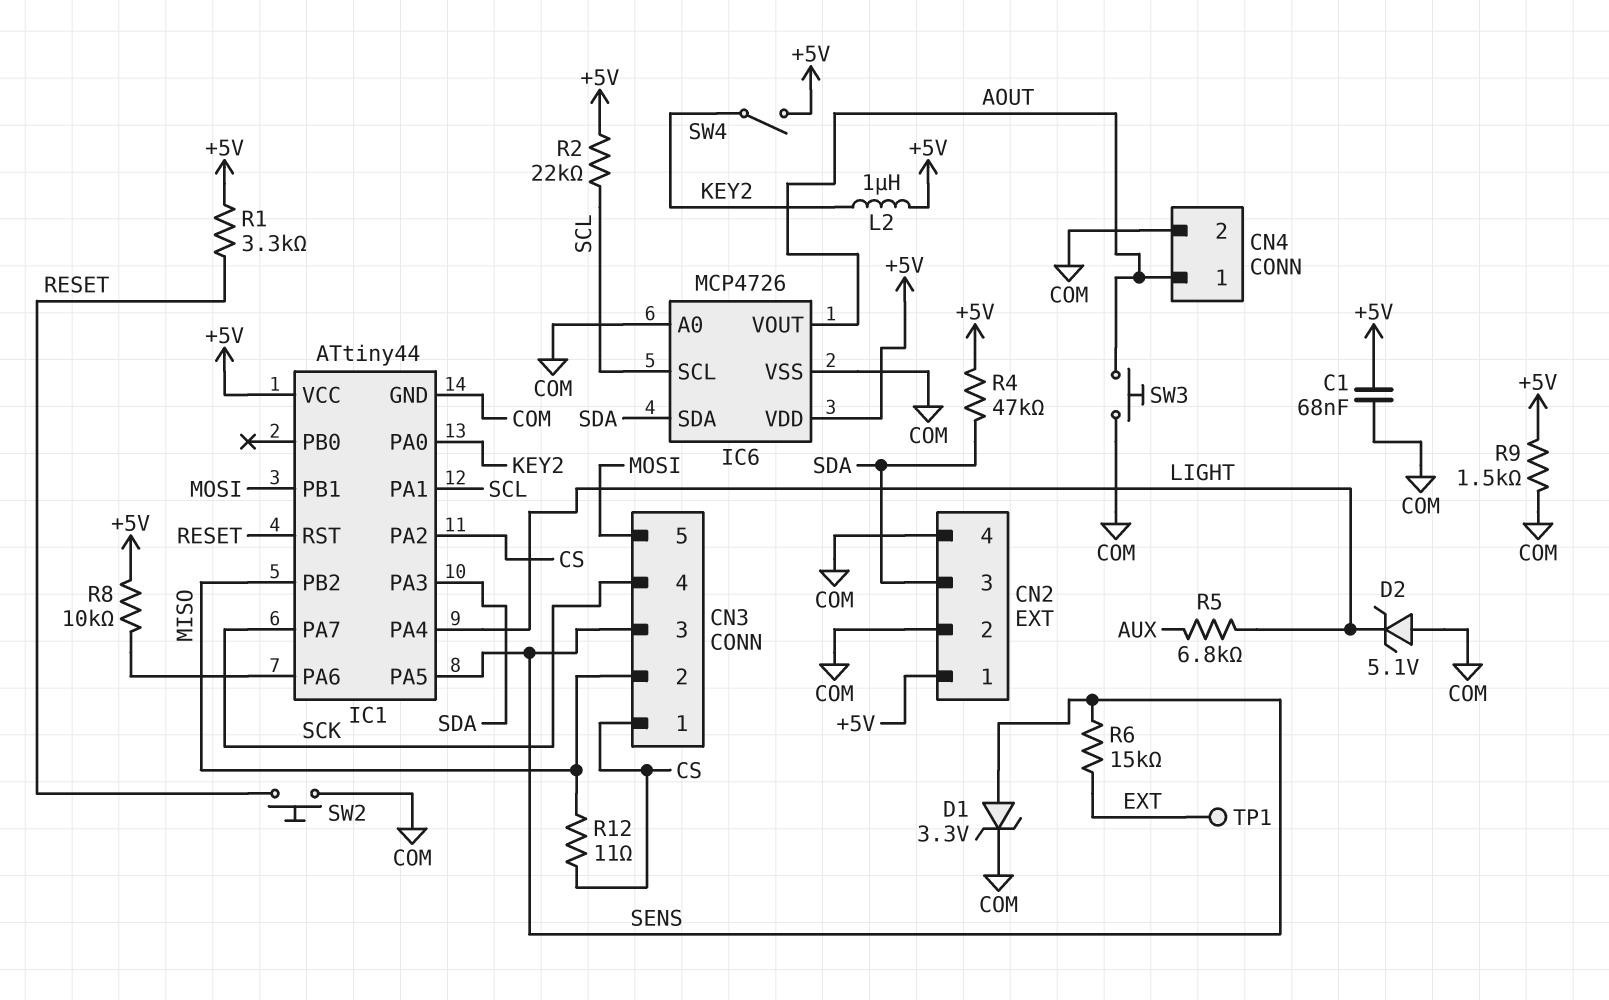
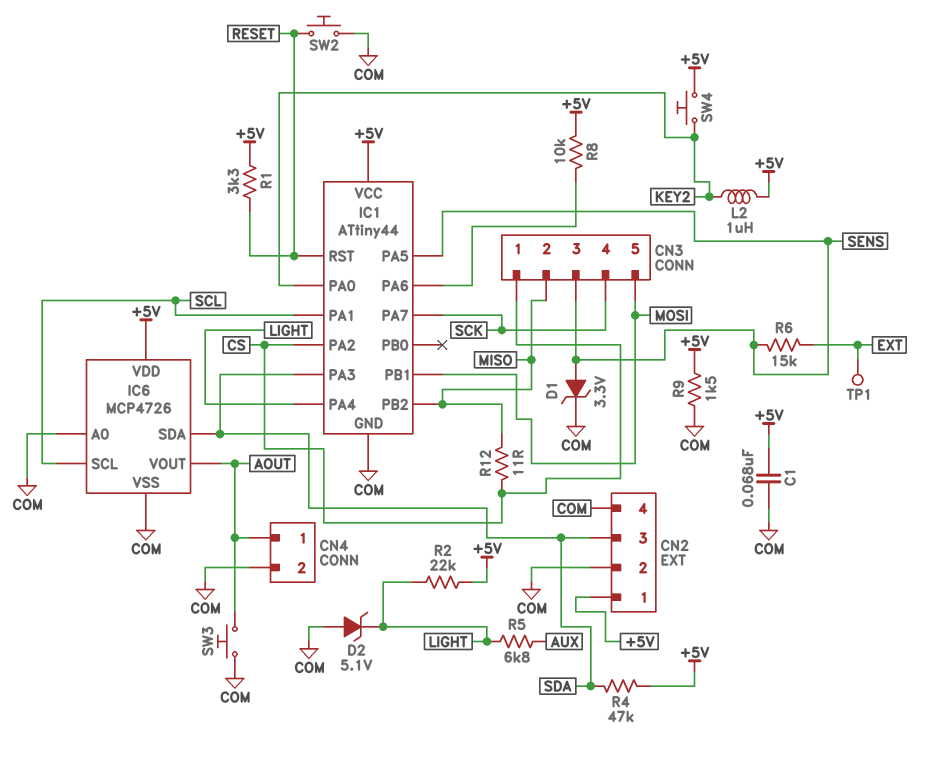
R2: 22k (+5V, SCL) -> 22k (+5V, LIGHT)
SW4: switch (+5V, KEY2) -> button (+5V, KEY2)

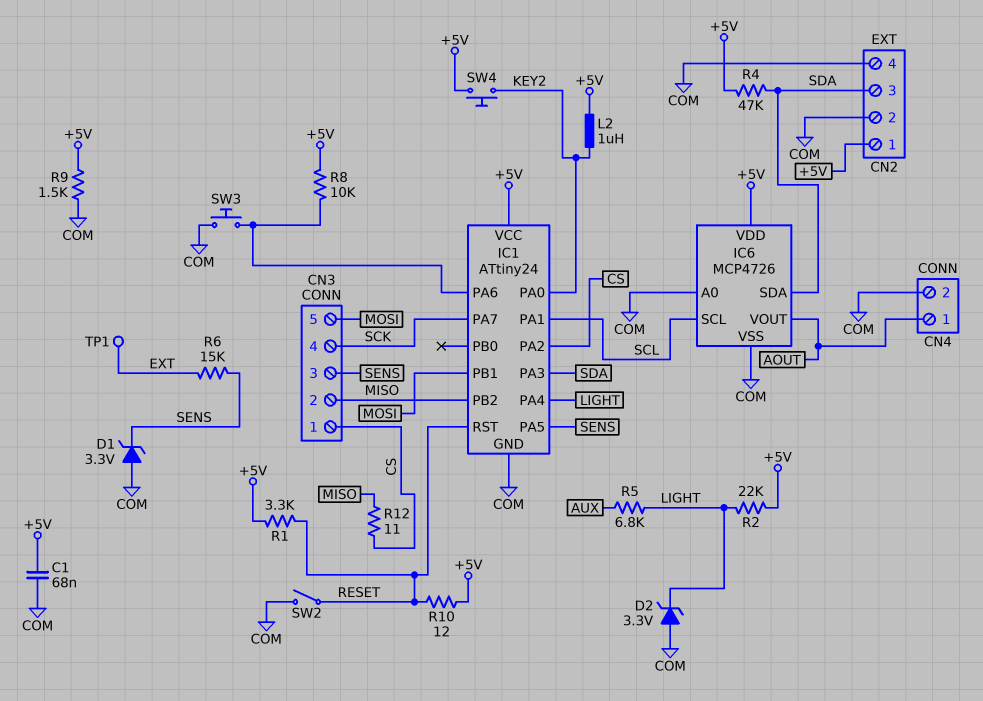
D1: zener 3.3V (A SENS, K COM) -> zener 3.3V (A COM, K SENS)
D2: zener 5.1V (A COM, K LIGHT) -> zener 3.3V (A COM, K LIGHT)
IC1: ATtiny44 -> ATtiny24
R10: none -> 12 (+5V, RESET)
SW2: button (COM, RESET) -> switch (COM, RESET)
SW3: button (AOUT, COM) -> button (COM, IC1/PA6)

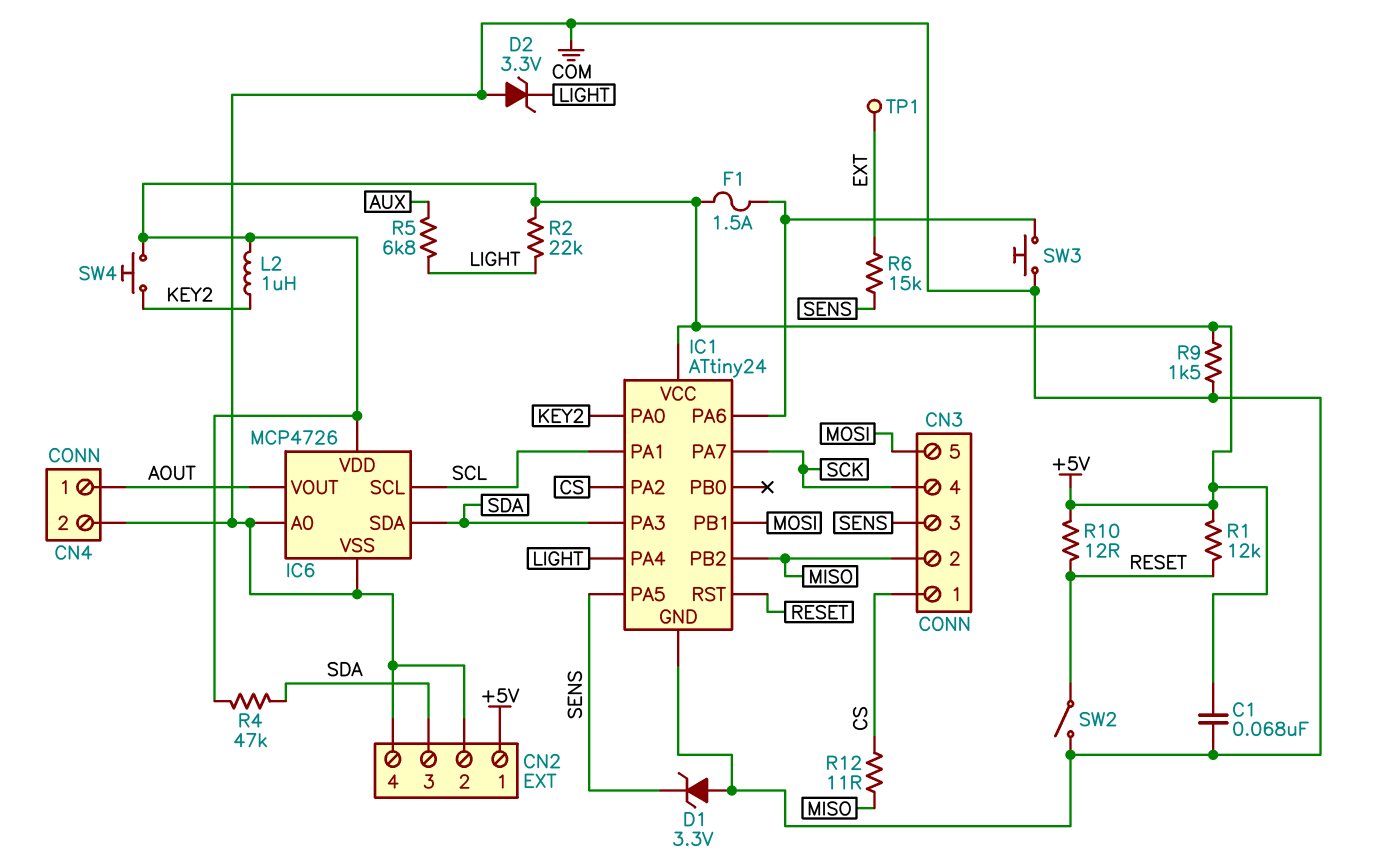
F1: none -> 1.5A (+5V, IC1/PA6)
R1: 3.3k (+5V, RESET) -> 12k (+5V, RESET)
R8: 10k (+5V, IC1/PA6) -> none

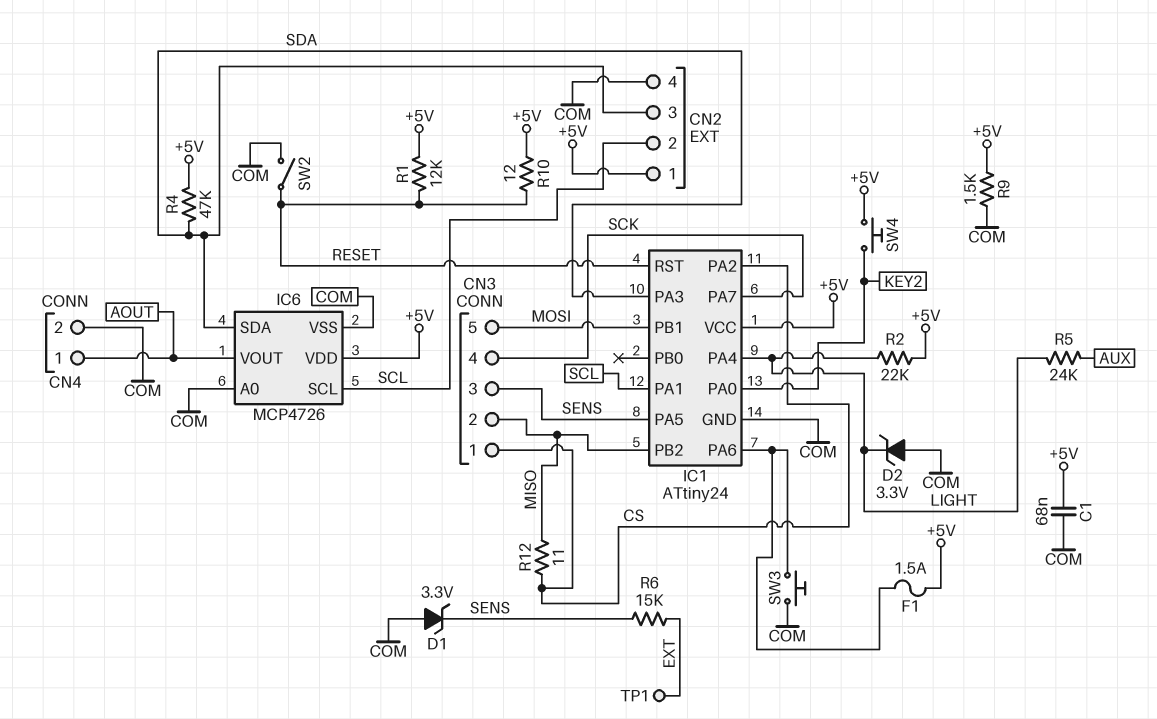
CN2 pin 2: COM -> SCL
L2: 1uH (+5V, KEY2) -> none
R5: 6.8k (AUX, LIGHT) -> 24k (AUX, LIGHT)

